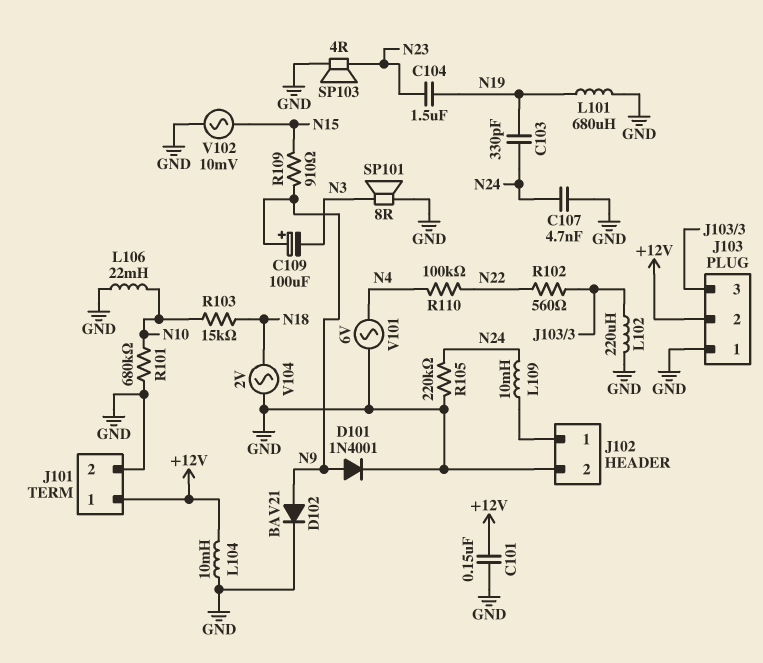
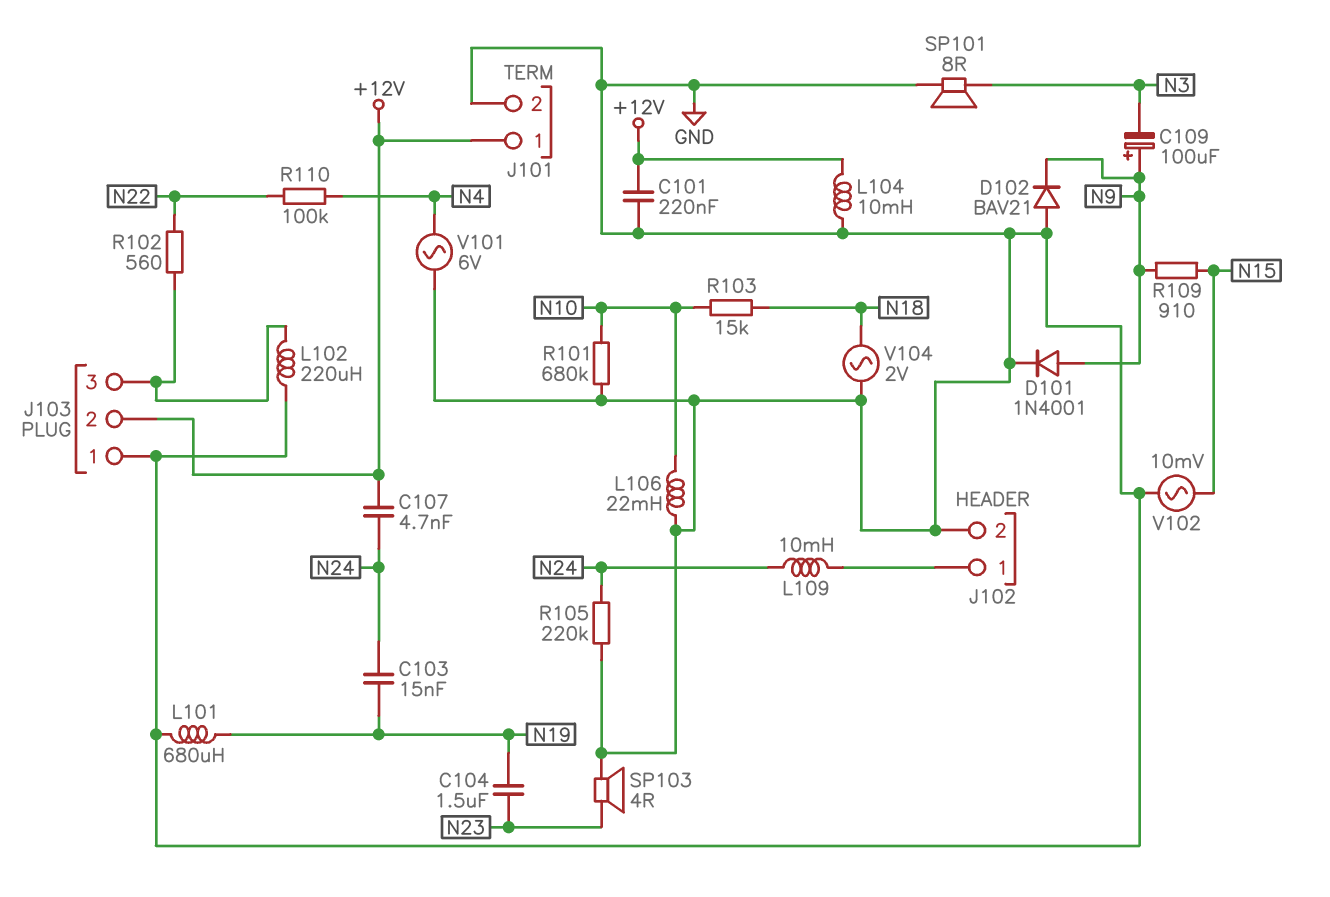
C101: 150nF (+12V, GND) -> 220nF (+12V, GND)
C103: 330pF (N19, N24) -> 15nF (N19, N24)
C107: 4.7nF (GND, N24) -> 4.7nF (+12V, N24)
D102: diode BAV21 (A N9, K GND) -> diode BAV21 (A GND, K N9)

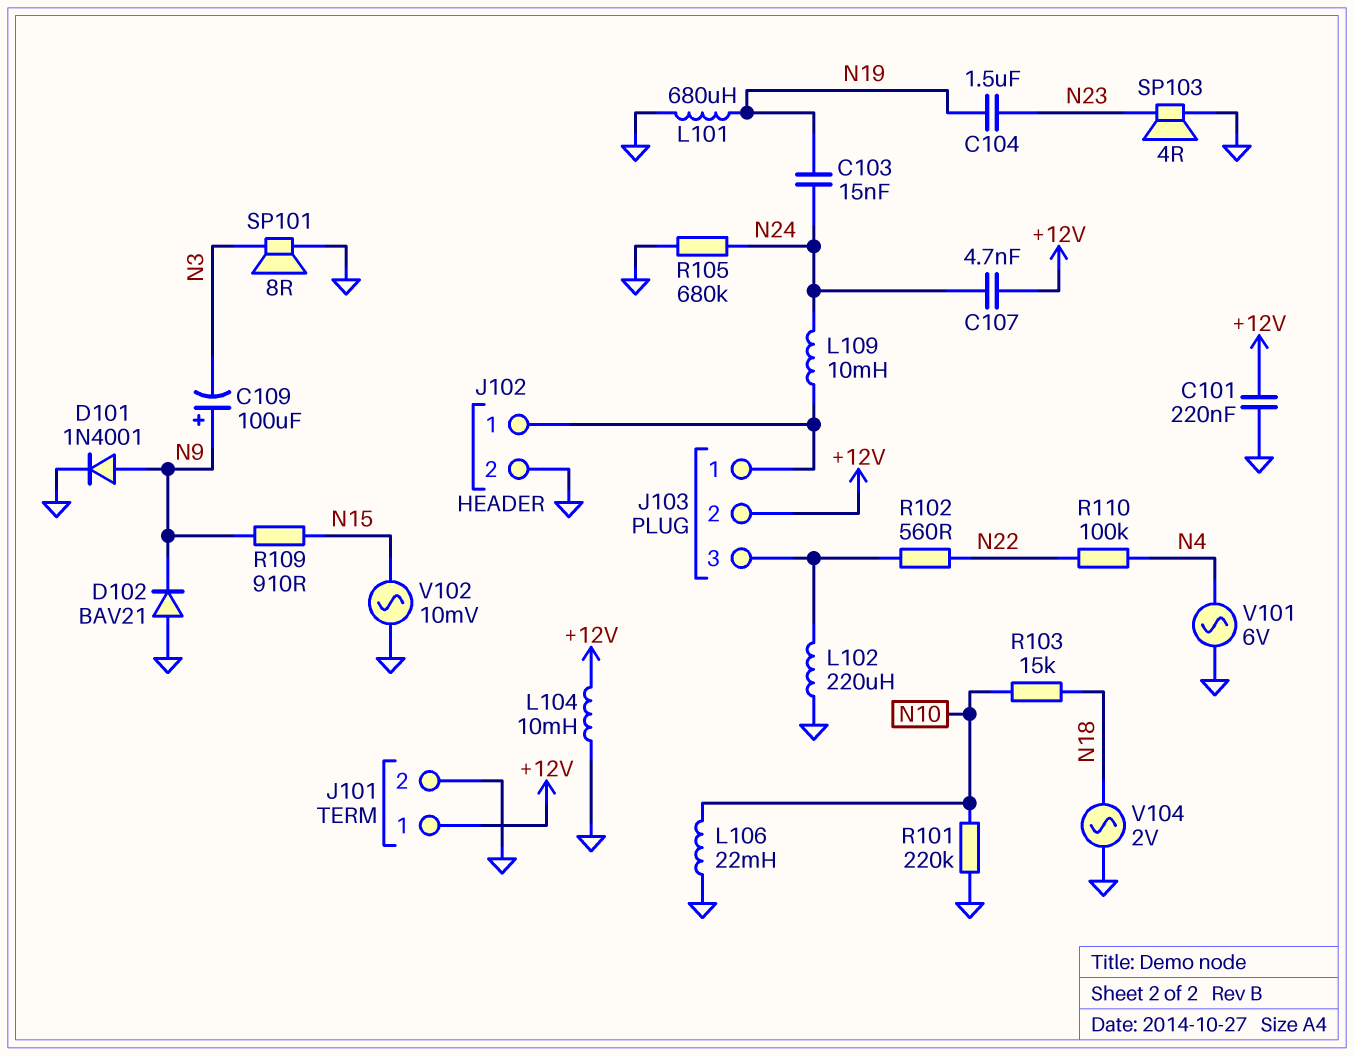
J103 pin 1: GND -> J102/1
R101: 680k (GND, N10) -> 220k (GND, N10)
R105: 220k (GND, N24) -> 680k (GND, N24)

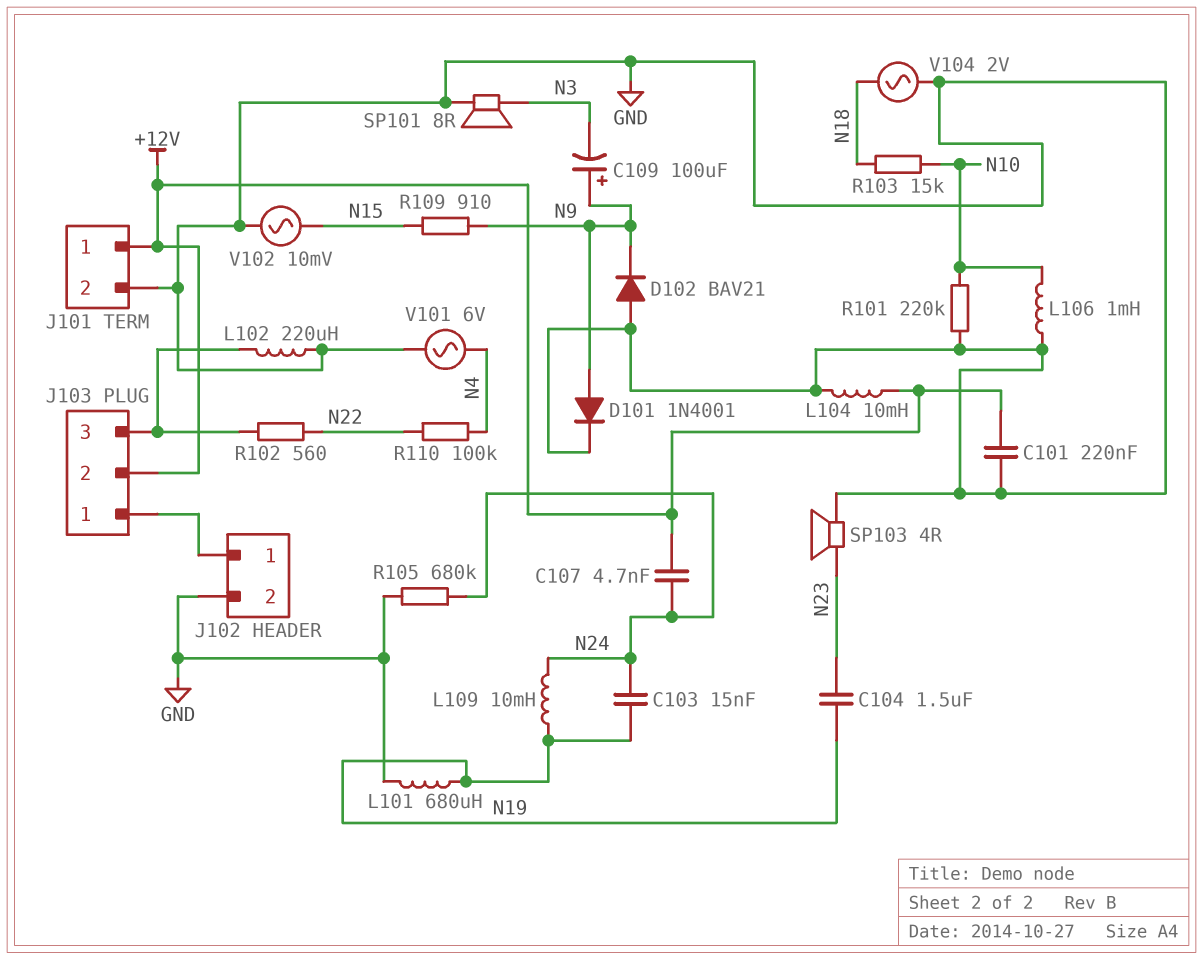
L106: 22mH (GND, N10) -> 1mH (GND, N10)
L109: 10mH (J102/1, N24) -> 10mH (N19, N24)

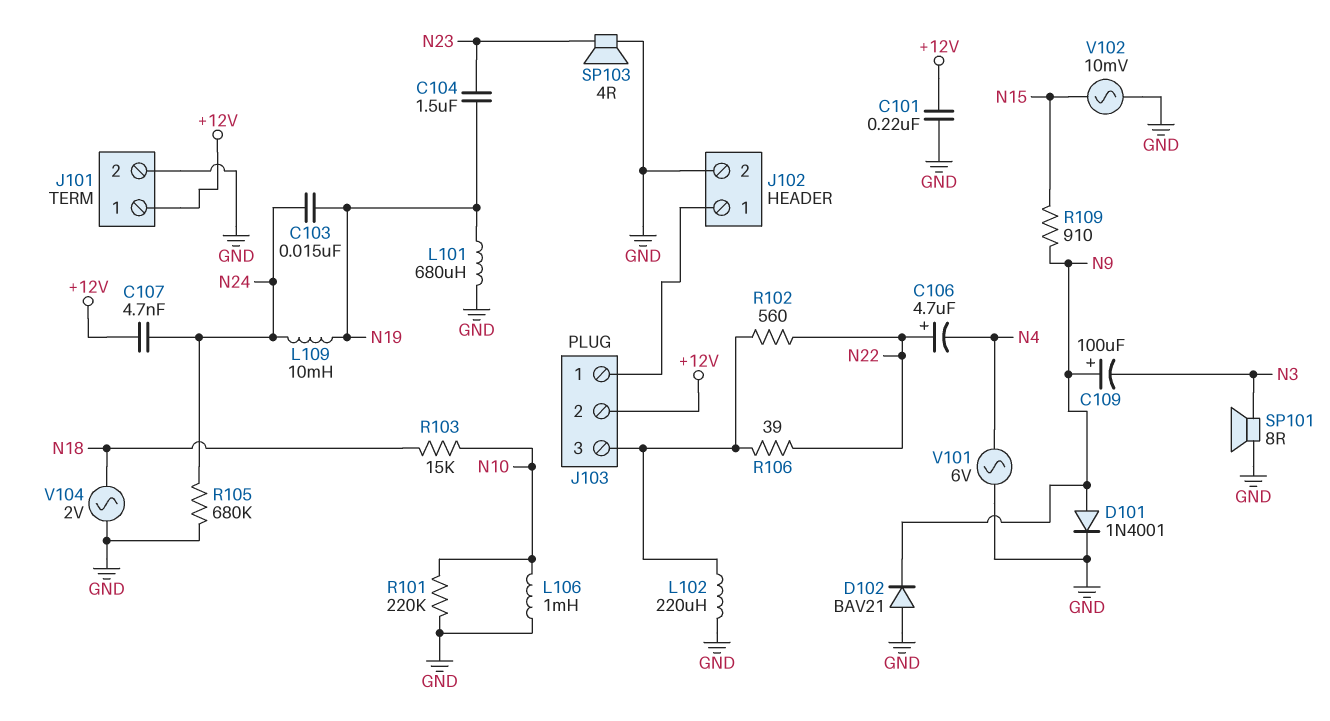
C106: none -> 4.7uF (plus N22, minus N4)
L104: 10mH (+12V, GND) -> none
R106: none -> 39 (J103/3, N22)
R110: 100k (N4, N22) -> none

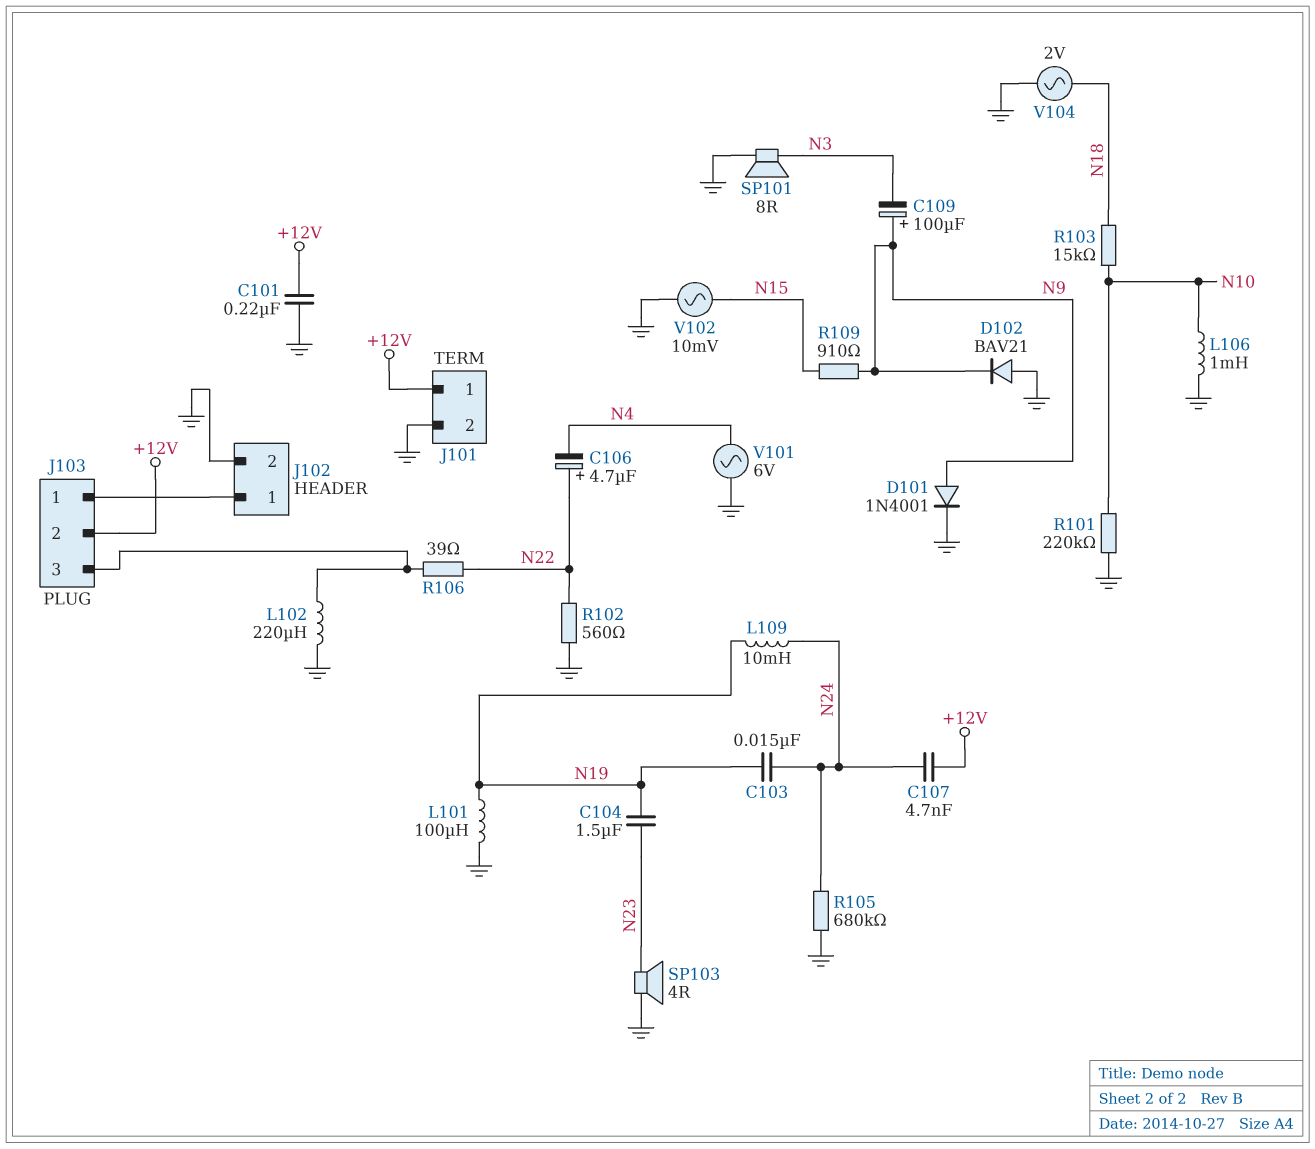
L101: 680uH (GND, N19) -> 100uH (GND, N19)
R102: 560 (J103/3, N22) -> 560 (GND, N22)

